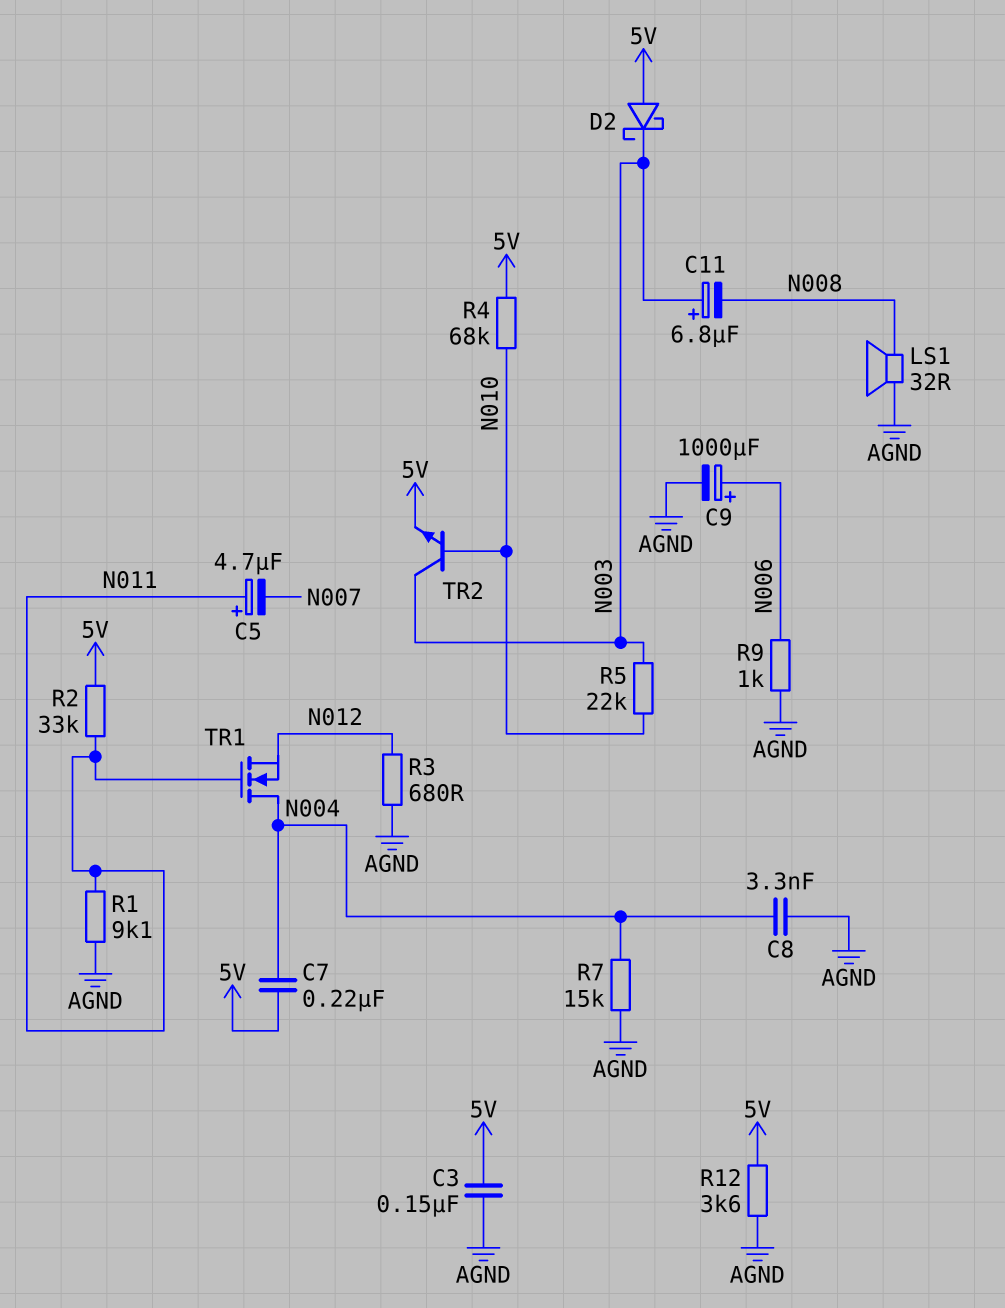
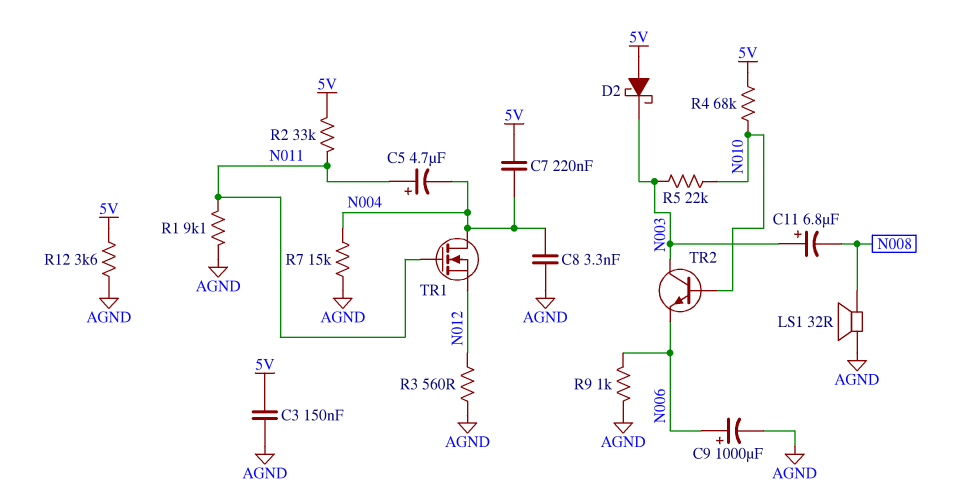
C5: 4.7uF (plus N011, minus N007) -> 4.7uF (plus N011, minus N004)
R3: 680 (AGND, N012) -> 560 (AGND, N012)
TR2: NPN (B N010, C N003, E 5V) -> NPN (B N010, C N003, E N006)

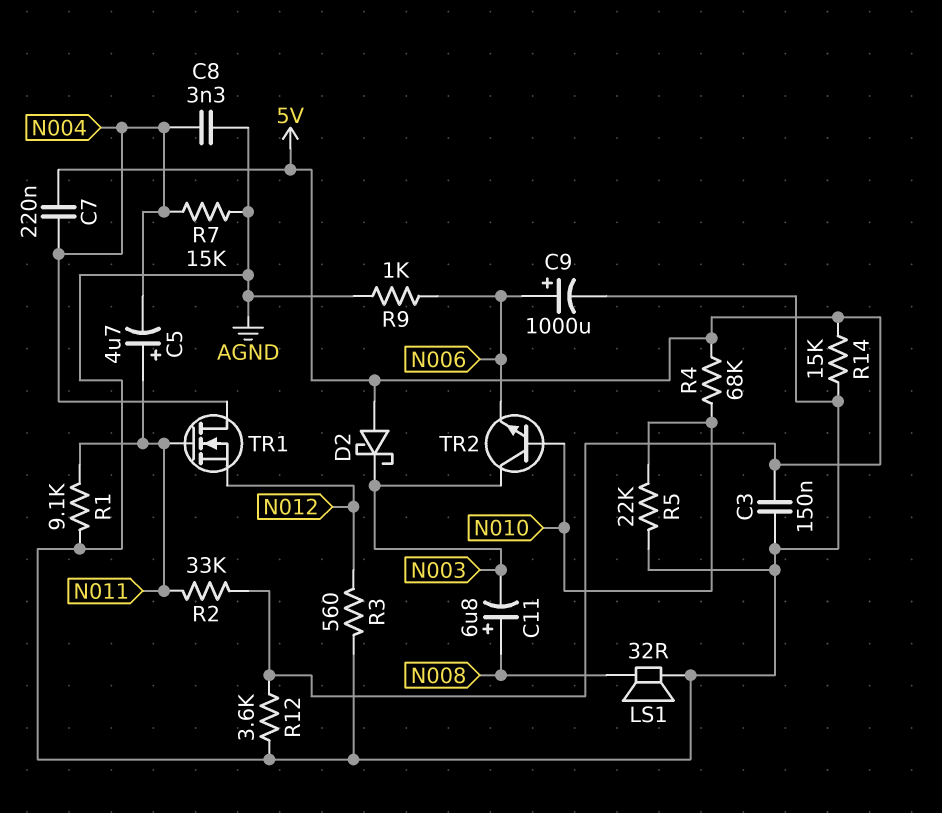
C11: 6.8uF (plus N003, minus N008) -> 6.8uF (plus N008, minus N003)
R5: 22k (N003, N010) -> 22k (AGND, N010)
R14: none -> 15k (5V, AGND)

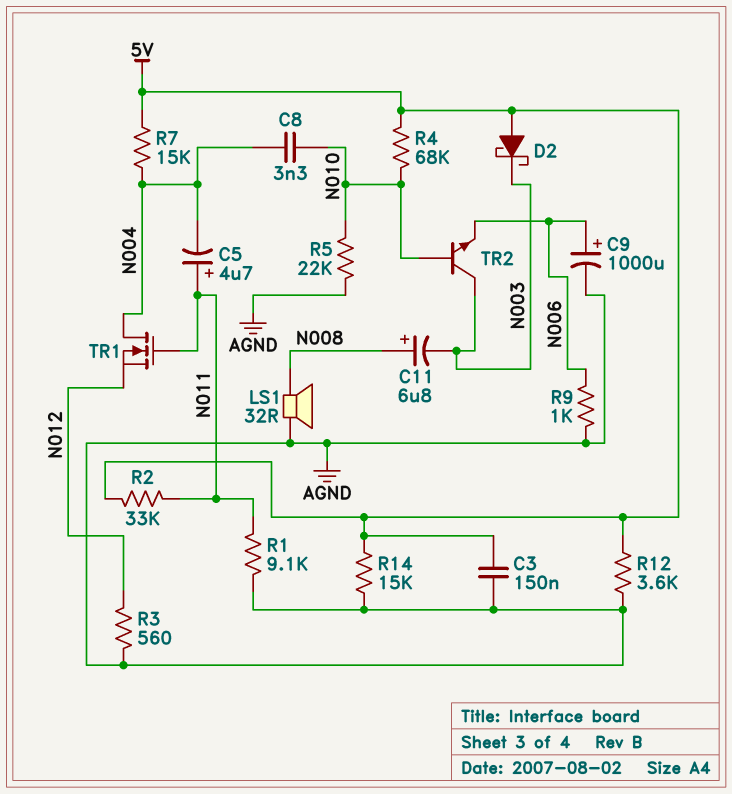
C7: 220nF (5V, N004) -> none
C8: 3.3nF (AGND, N004) -> 3.3nF (N004, N010)
R7: 15k (AGND, N004) -> 15k (5V, N004)

